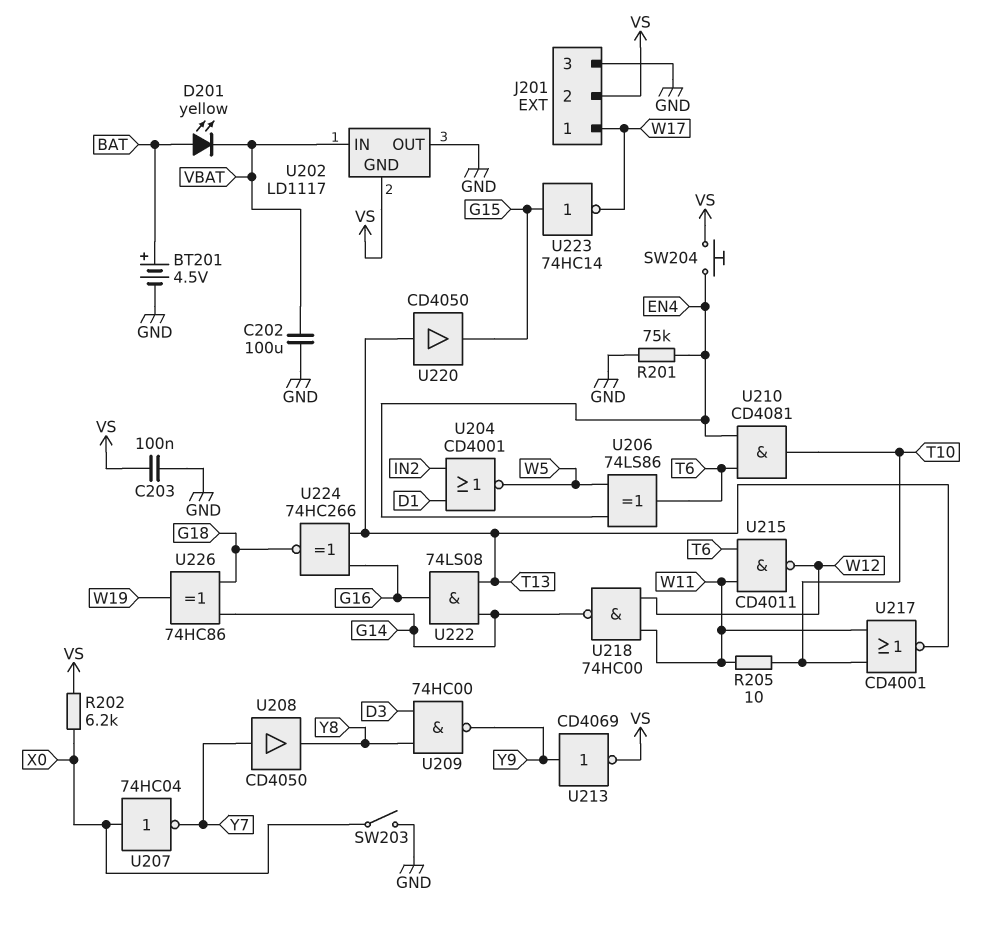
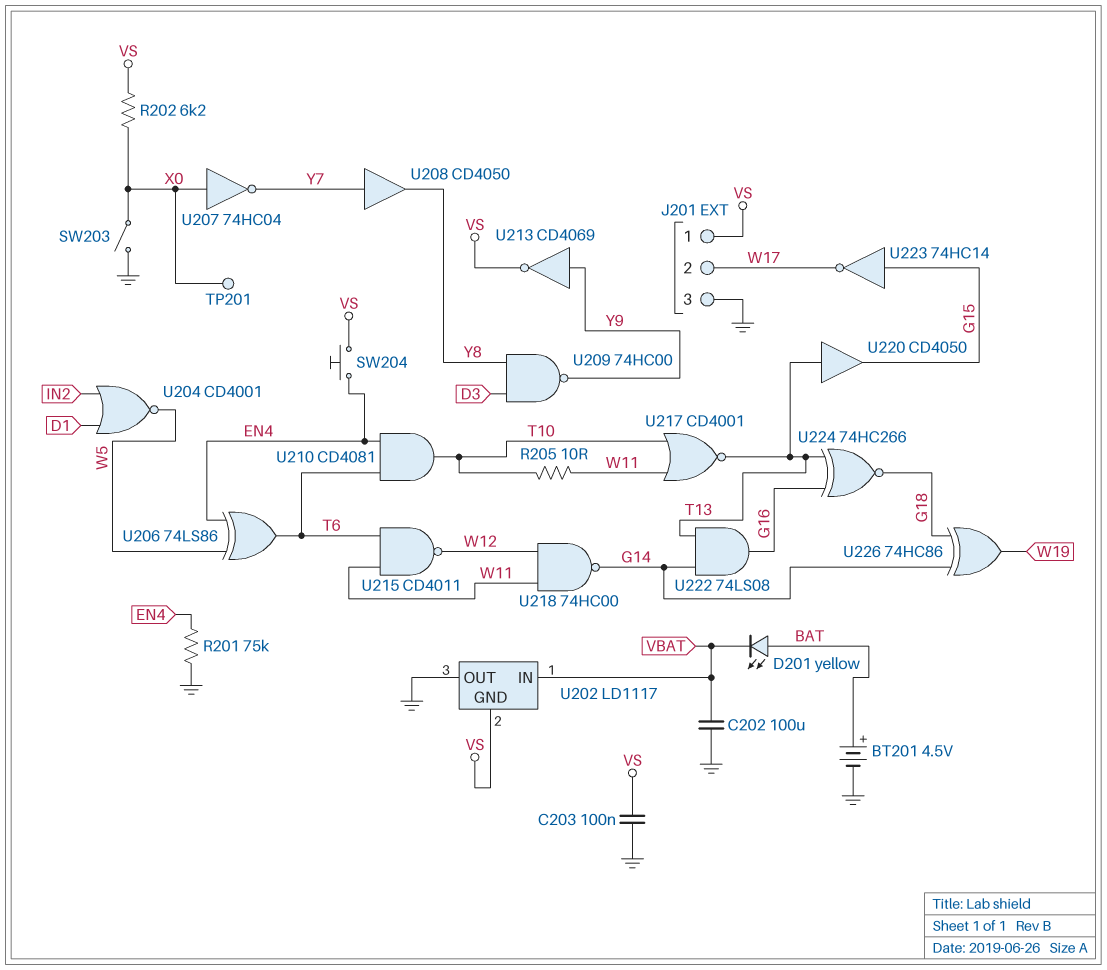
J201 pin 1: W17 -> VS
J201 pin 2: VS -> W17
TP201: none -> test point (X0)

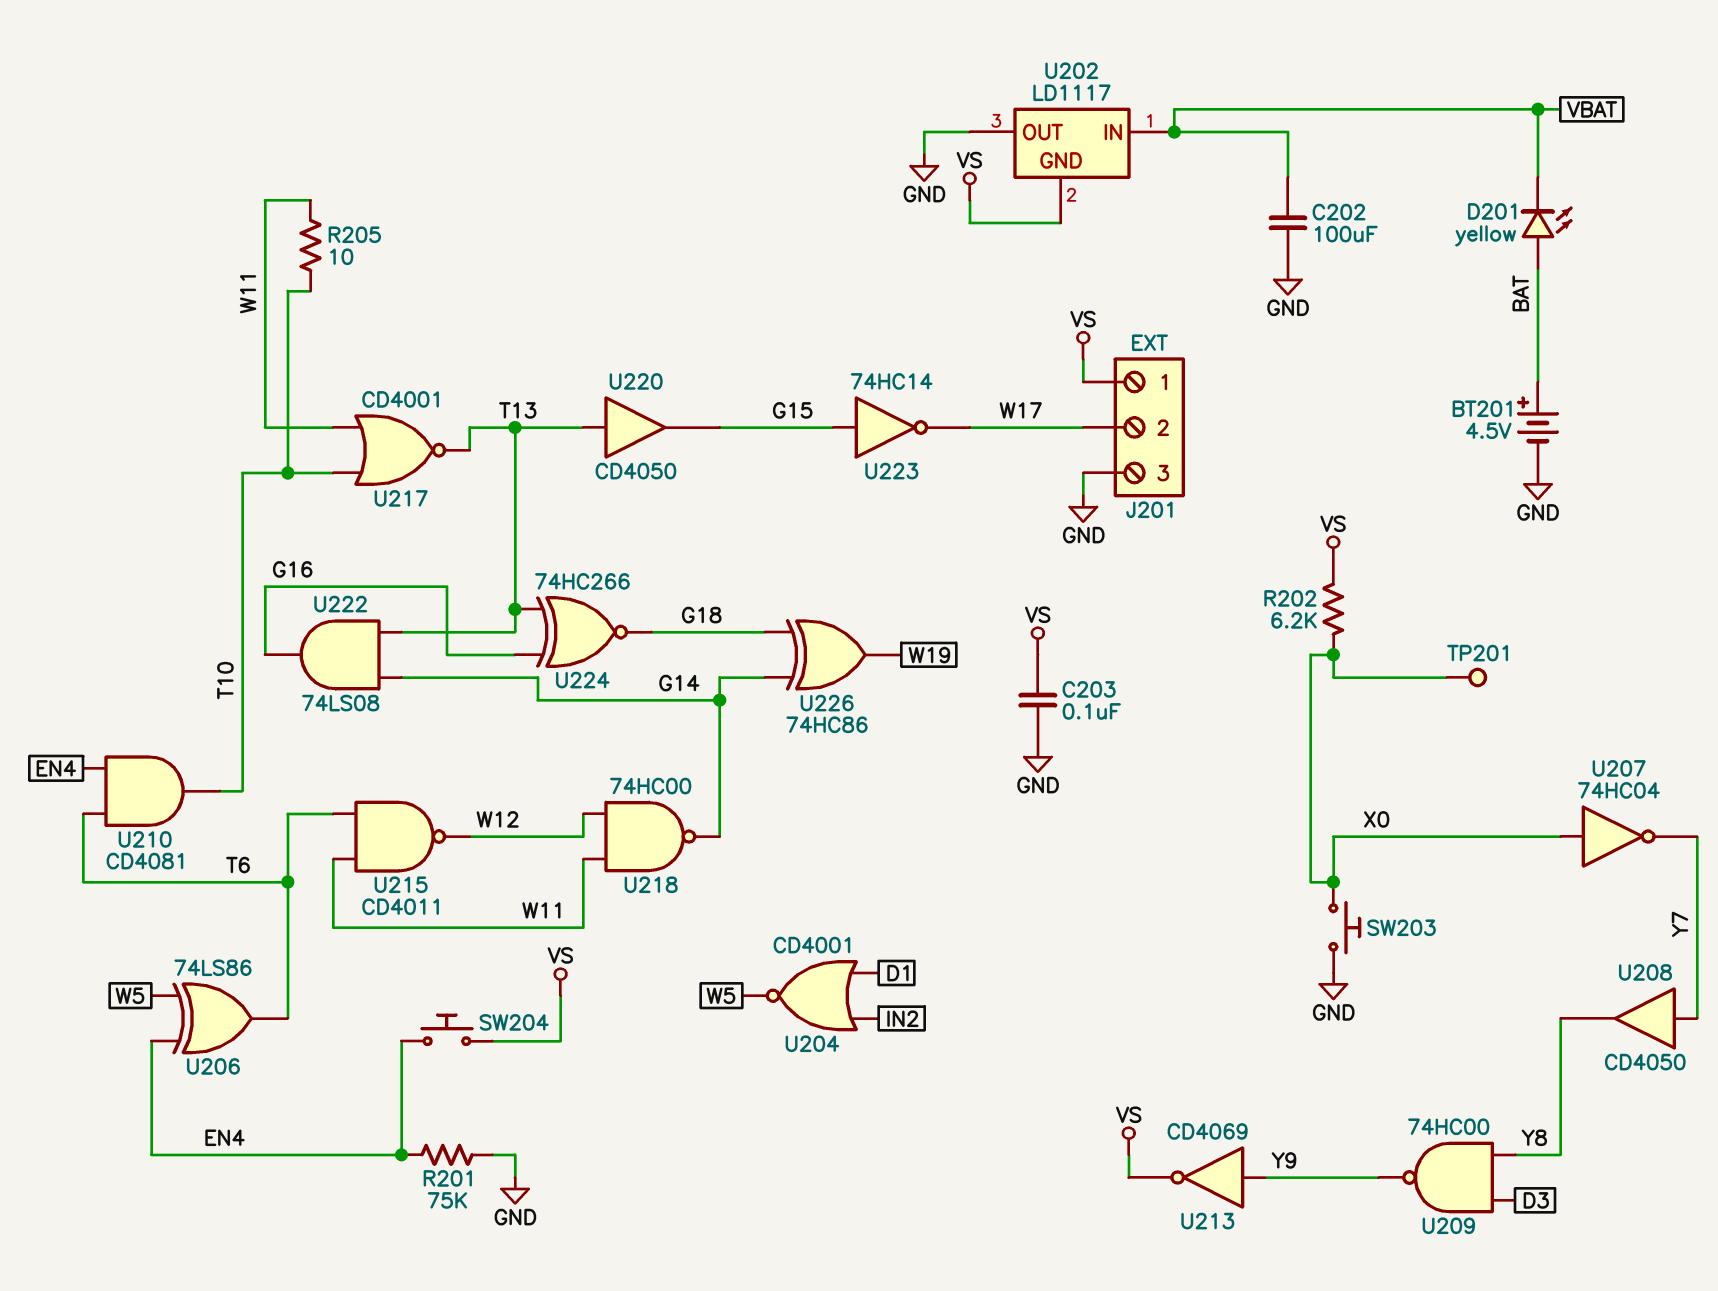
SW203: switch (GND, X0) -> button (GND, X0)

